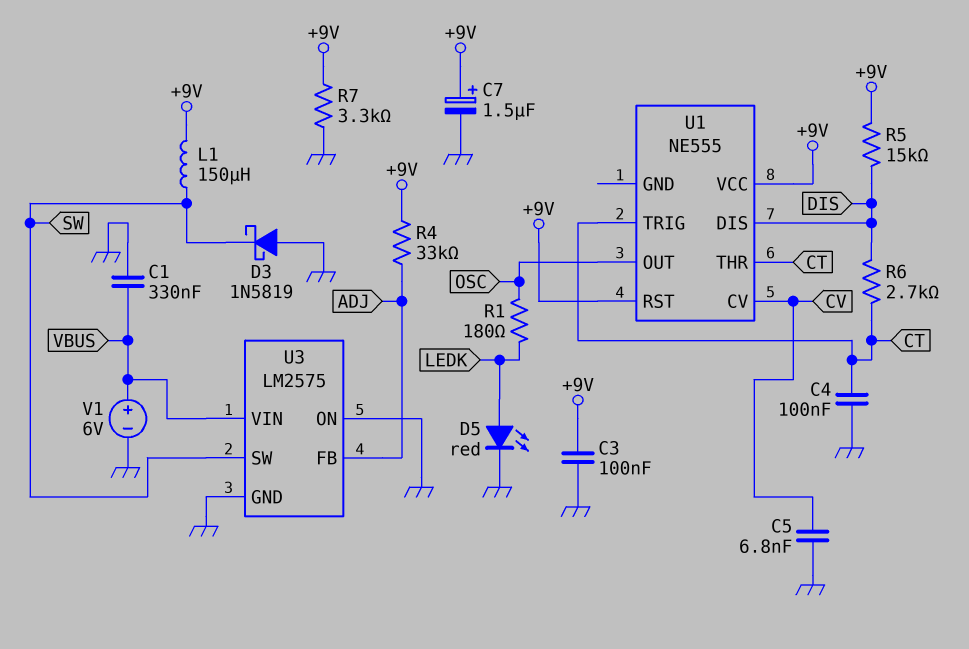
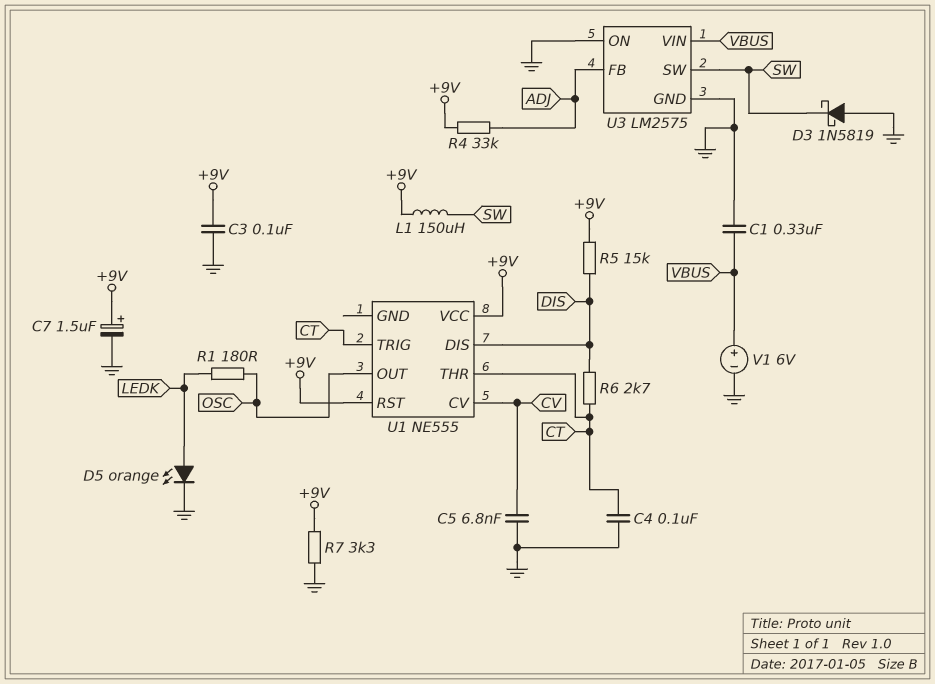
D5: LED red (A LEDK, K GND) -> LED orange (A LEDK, K GND)

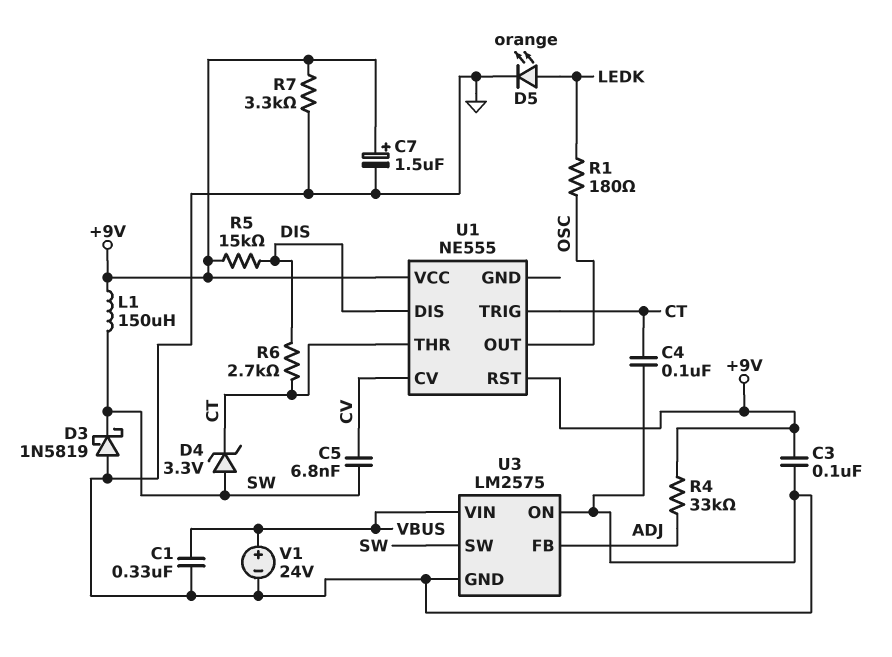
C5: 6.8nF (CV, GND) -> 6.8nF (CV, SW)
D4: none -> zener 3.3V (A SW, K CT)
V1: 6V (plus VBUS, minus GND) -> 24V (plus VBUS, minus GND)

